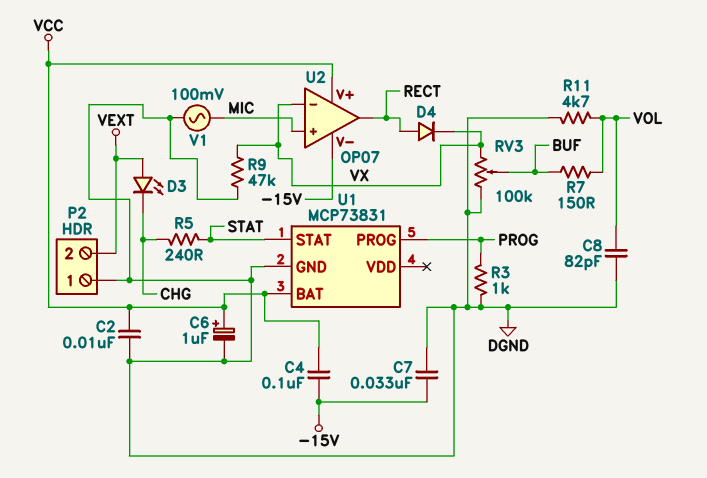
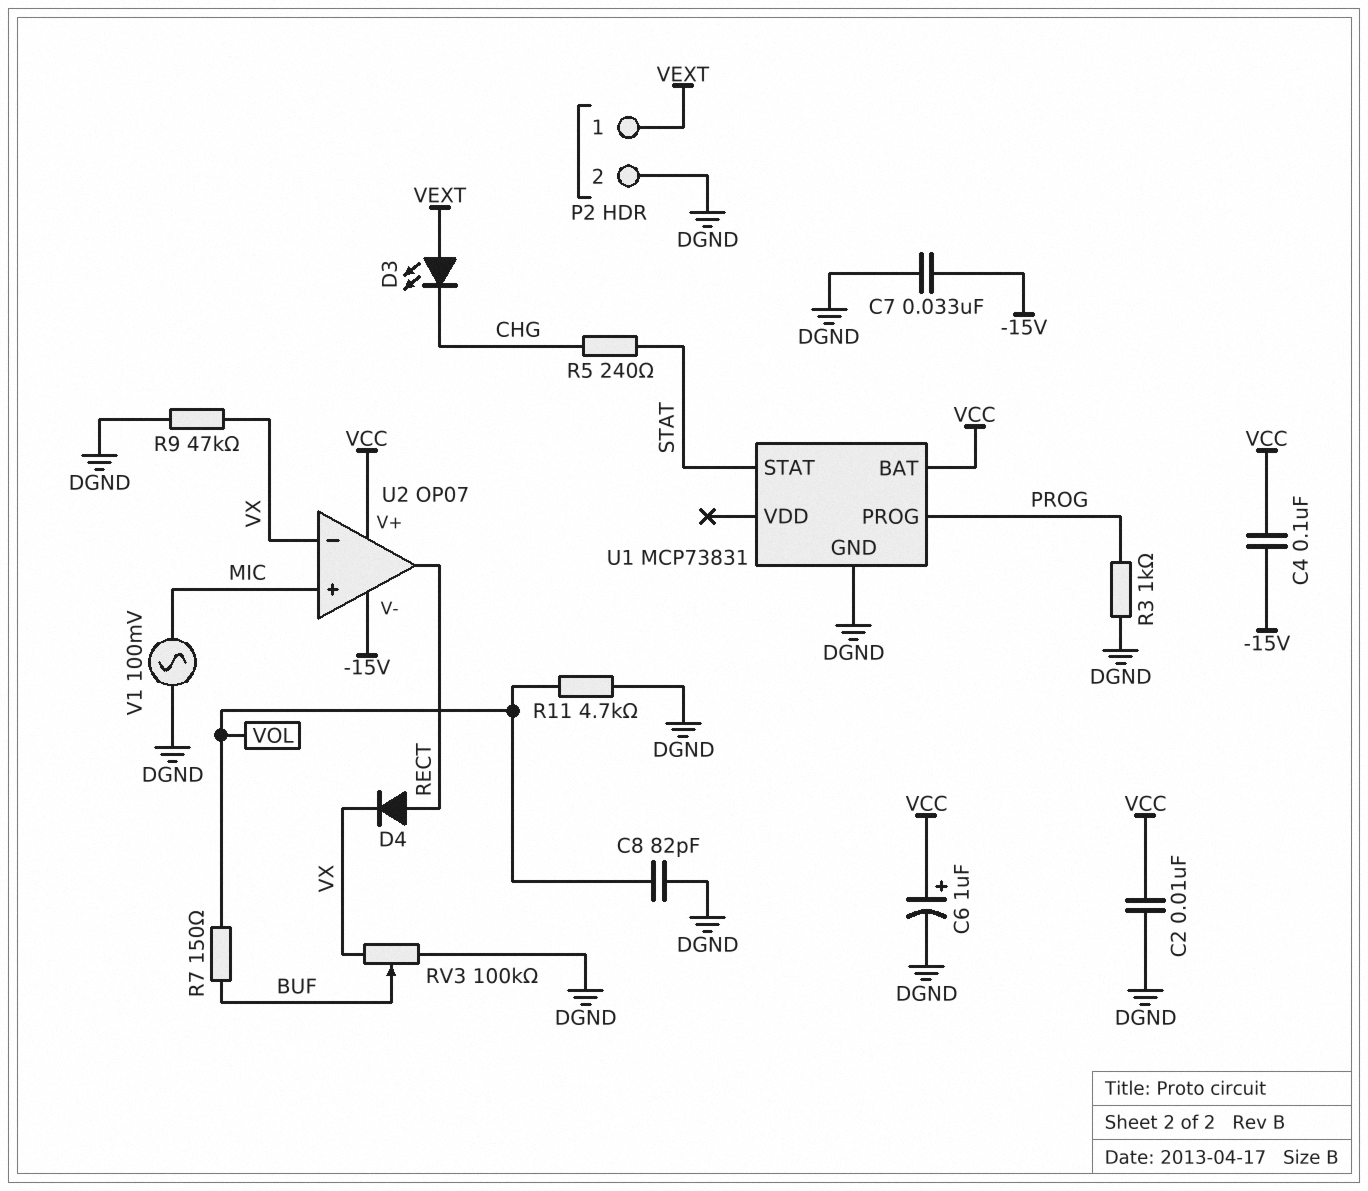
P2 pin 1: DGND -> VEXT
P2 pin 2: VEXT -> DGND

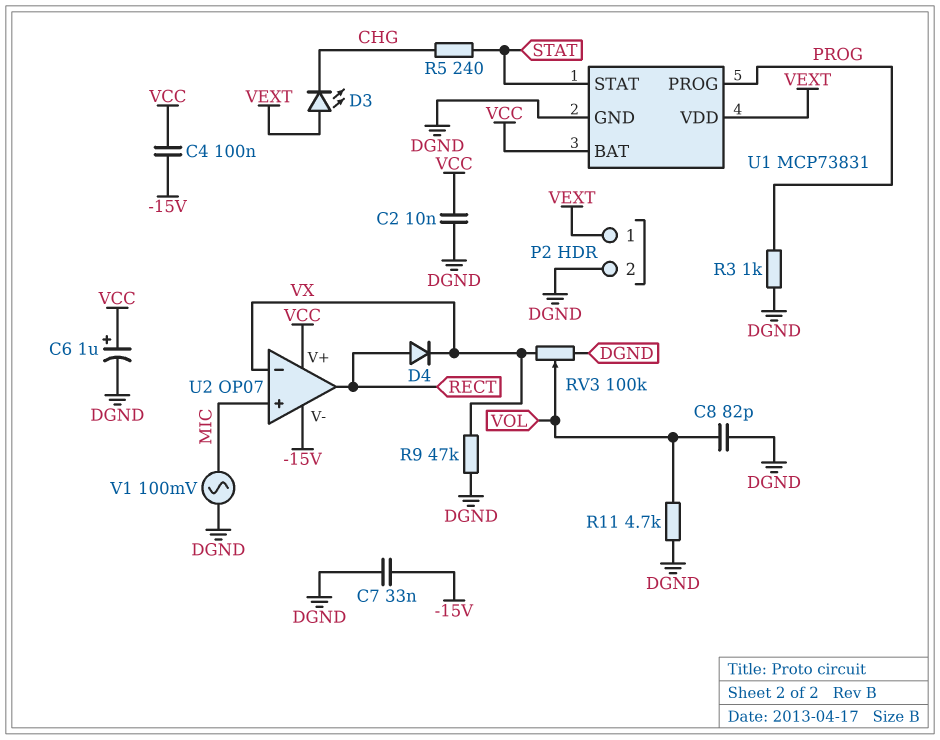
R7: 150 (BUF, VOL) -> none
RV3: 100k (DGND, VX, wiper BUF) -> 100k (DGND, VX, wiper VOL)
U1 pin VDD: none -> VEXT

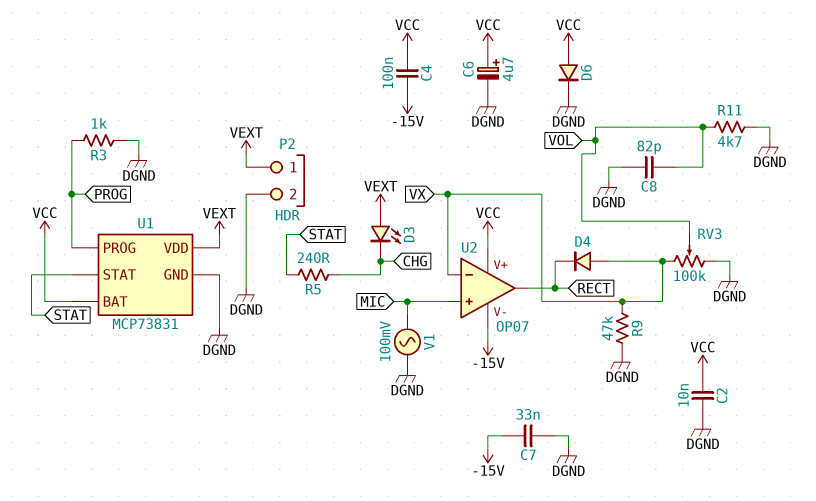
C6: 1uF (plus VCC, minus DGND) -> 4.7uF (plus VCC, minus DGND)
D4: diode (A RECT, K VX) -> diode (A VX, K RECT)
D6: none -> diode (A VCC, K DGND)

